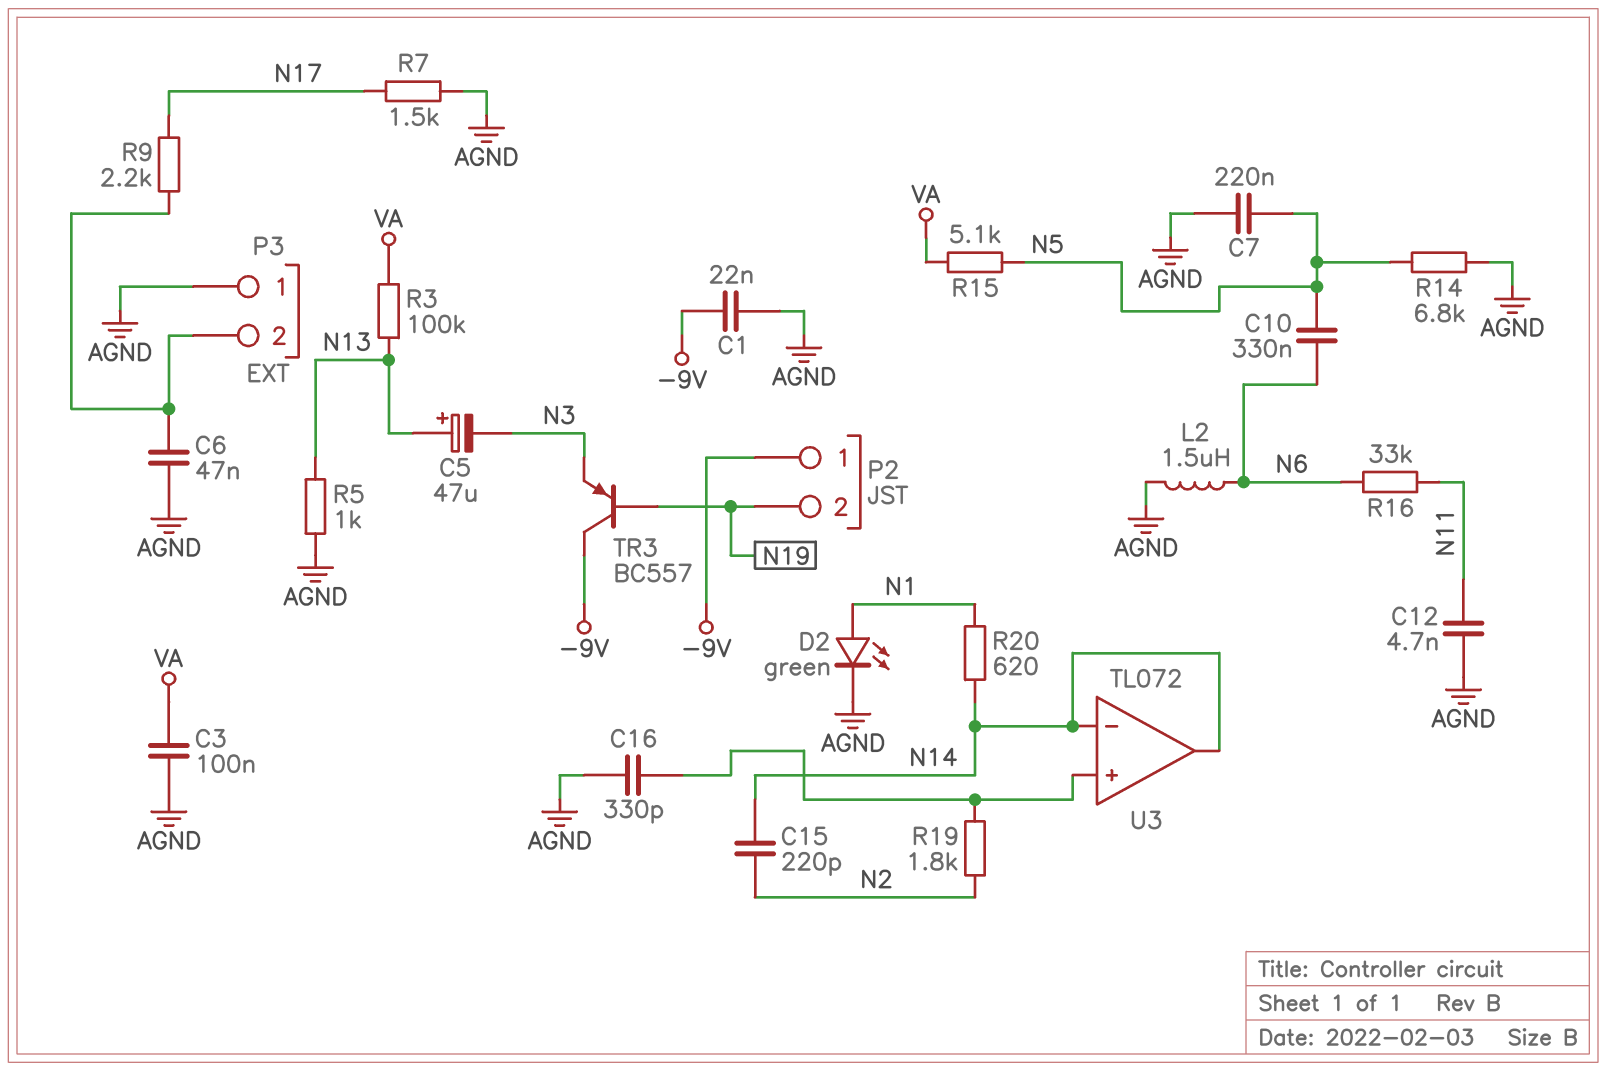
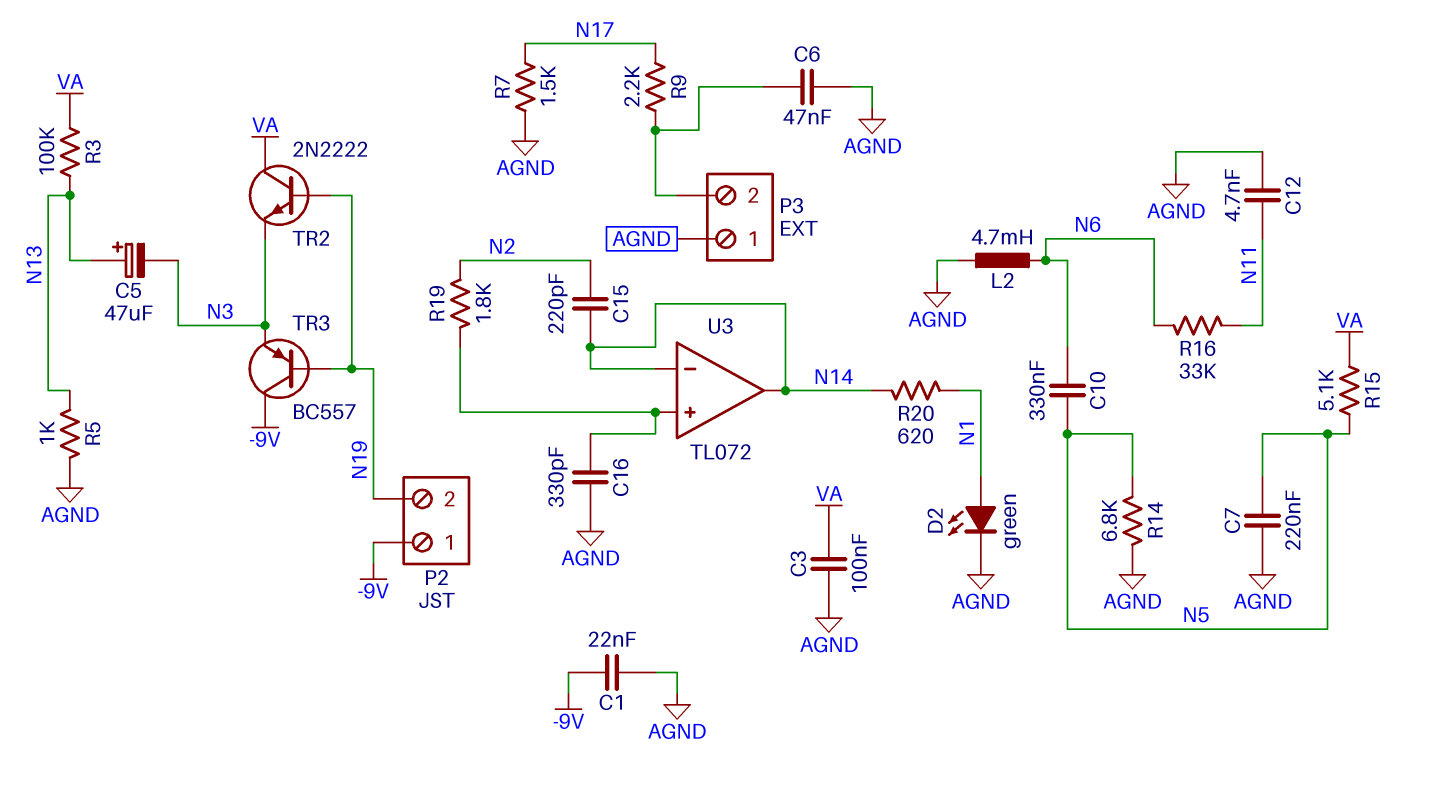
L2: 1.5uH (AGND, N6) -> 4.7mH (AGND, N6)
TR2: none -> NPN 2N2222 (B N19, C VA, E N3)

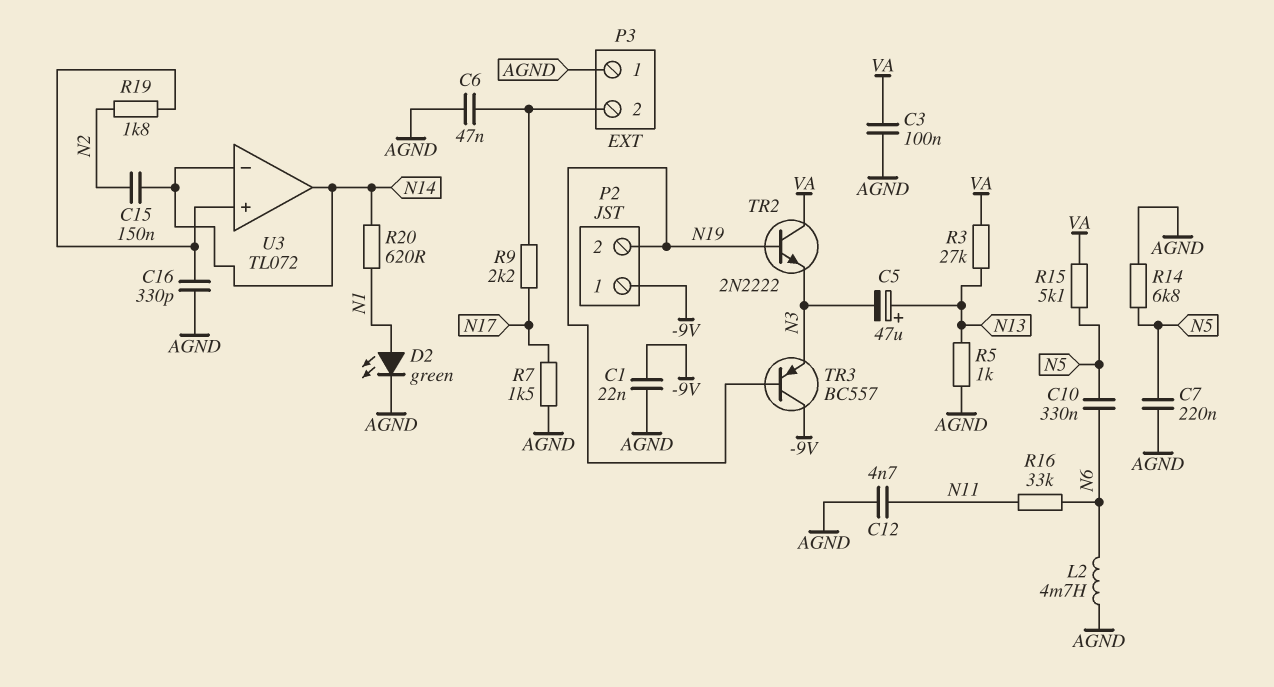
C15: 220pF (N2, N14) -> 150nF (N2, N14)
R3: 100k (N13, VA) -> 27k (N13, VA)

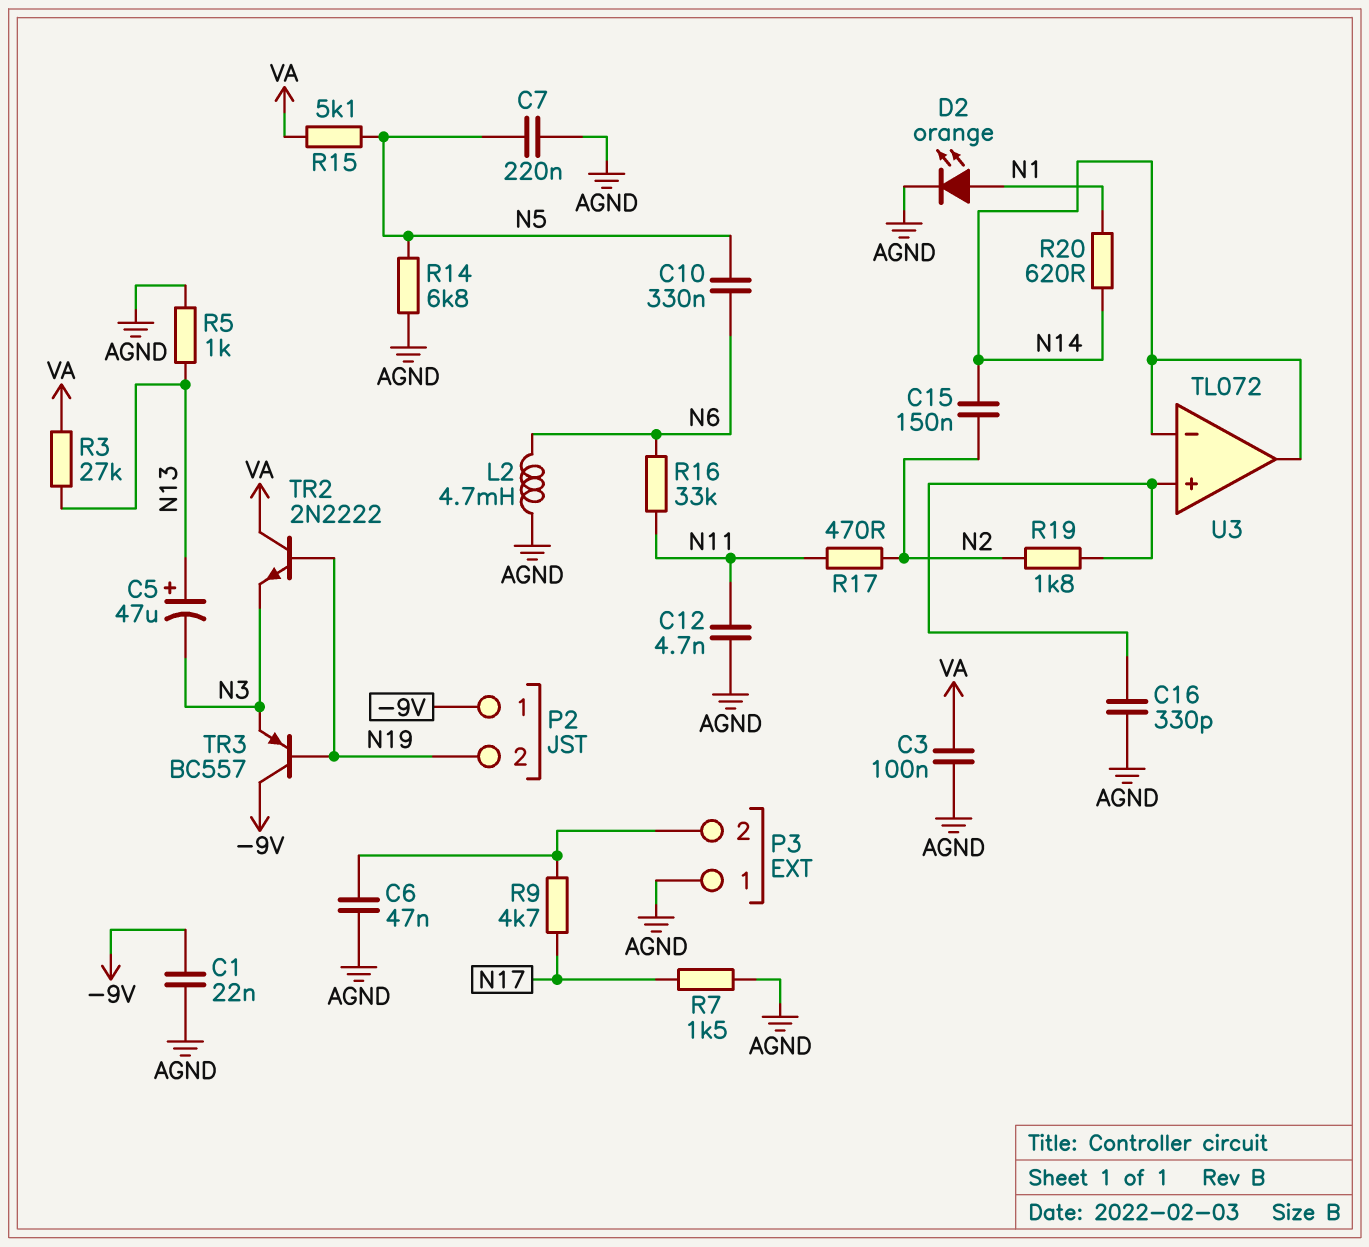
D2: LED green (A N1, K AGND) -> LED orange (A N1, K AGND)
R9: 2.2k (N17, P3/2) -> 4.7k (N17, P3/2)
R17: none -> 470 (N2, N11)

